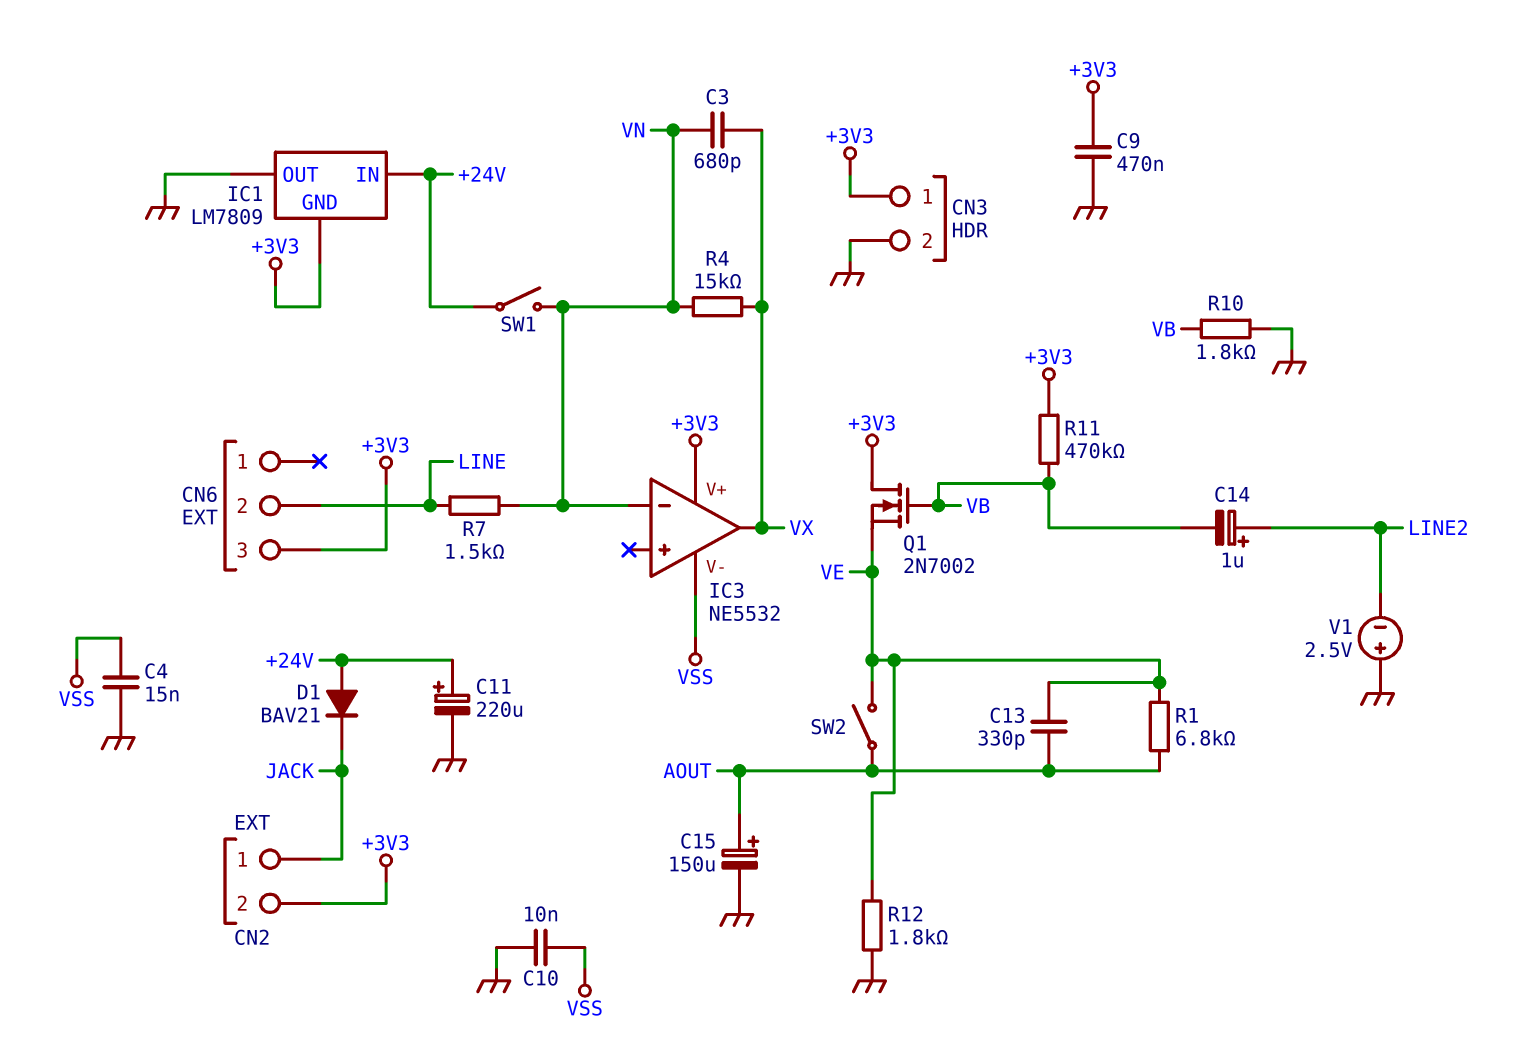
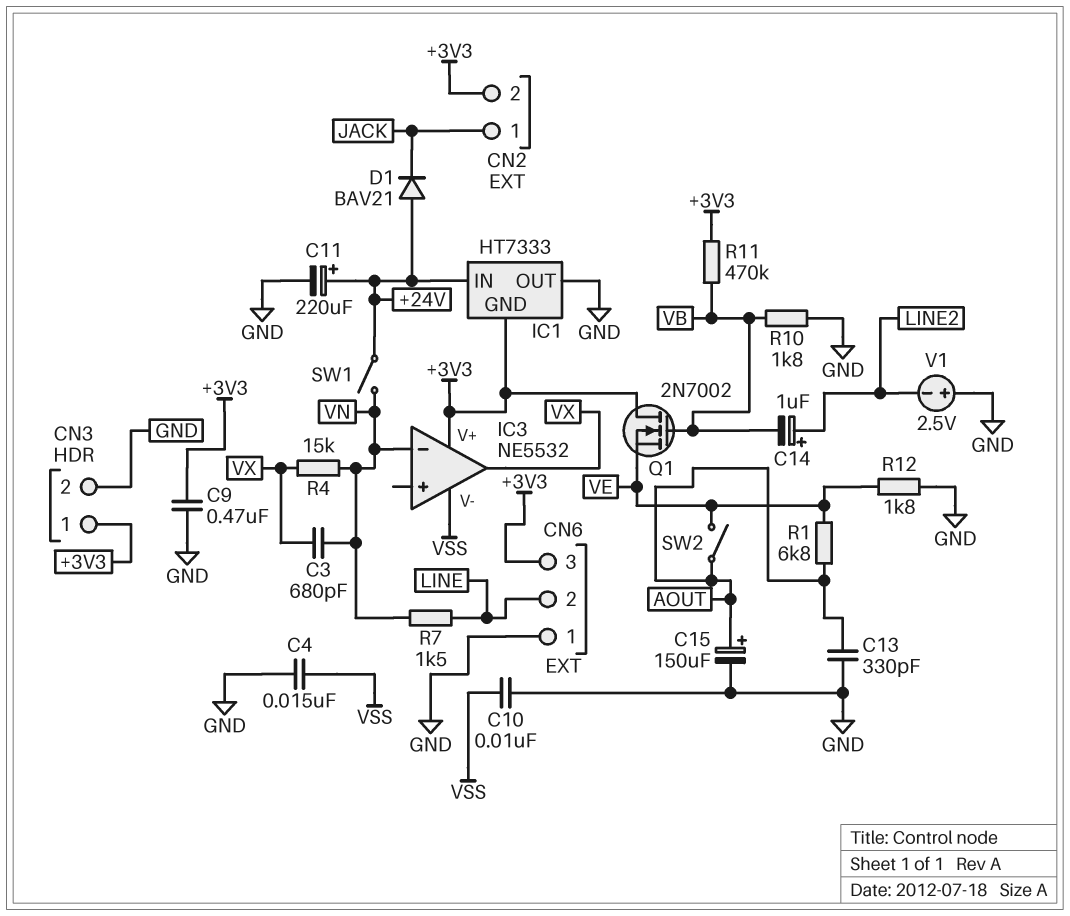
C13: 330pF (AOUT, VE) -> 330pF (AOUT, GND)
CN6 pin 1: none -> GND
IC1: LM7809 -> HT7333

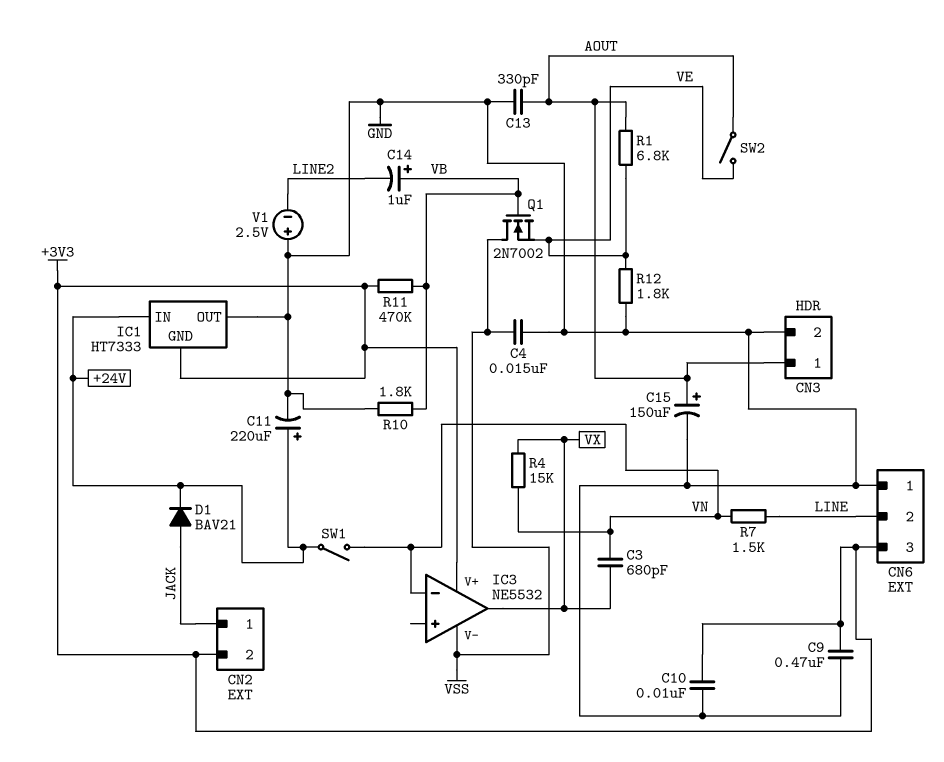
C10: 10nF (GND, VSS) -> 10nF (+3V3, GND)
C14: 1uF (plus LINE2, minus VB) -> 1uF (plus VB, minus LINE2)
CN3 pin 1: +3V3 -> AOUT
D1: diode BAV21 (A +24V, K JACK) -> diode BAV21 (A JACK, K +24V)
Q1: NMOS 2N7002 (G VB, D +3V3, S VE) -> NMOS 2N7002 (G VB, D VSS, S VE)

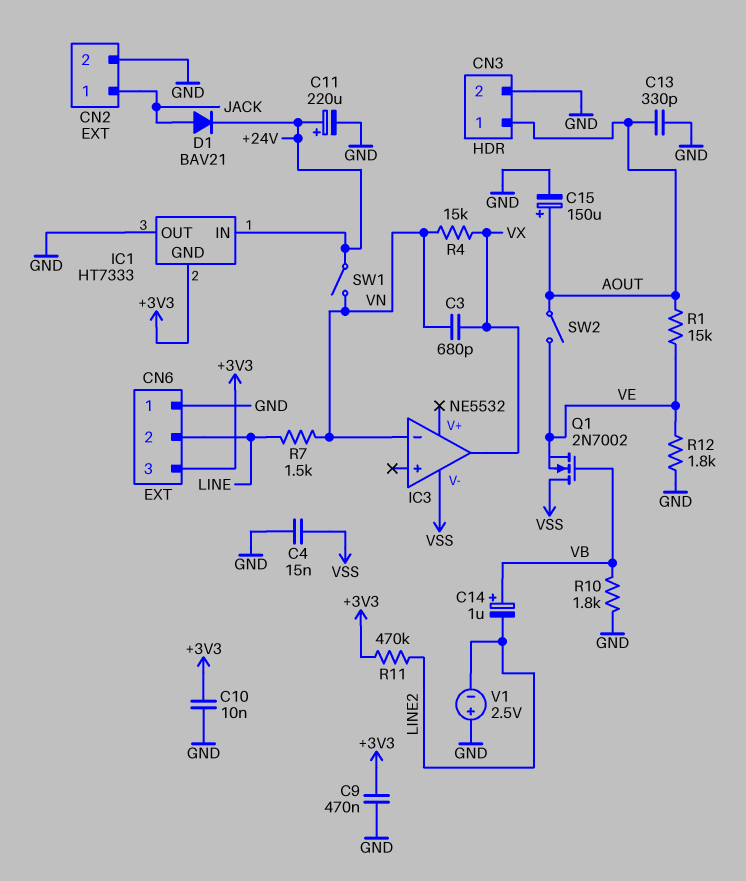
CN2 pin 2: +3V3 -> GND
IC3 pin V+: +3V3 -> none
R1: 6.8k (AOUT, VE) -> 15k (AOUT, VE)
R11: 470k (+3V3, VB) -> 470k (+3V3, LINE2)

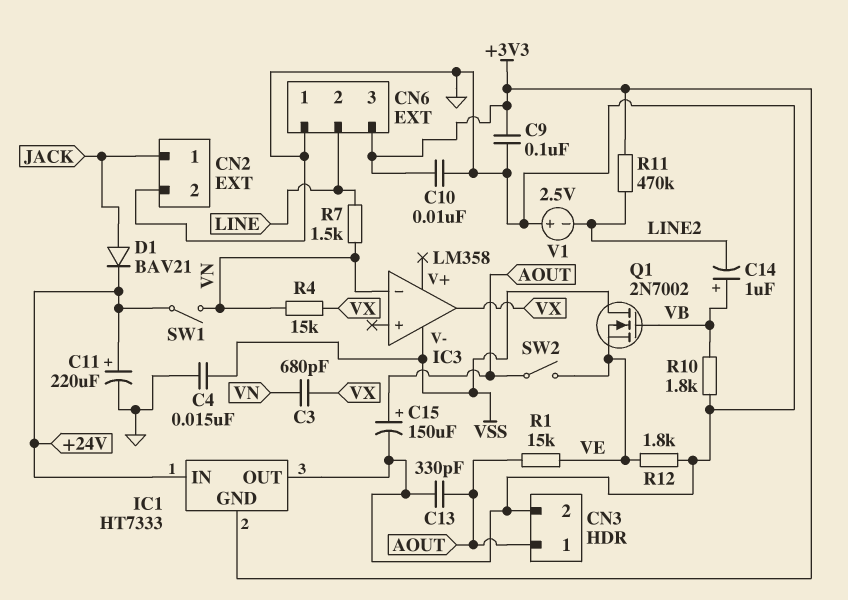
C9: 470nF (+3V3, GND) -> 100nF (+3V3, GND)
IC3: NE5532 -> LM358

